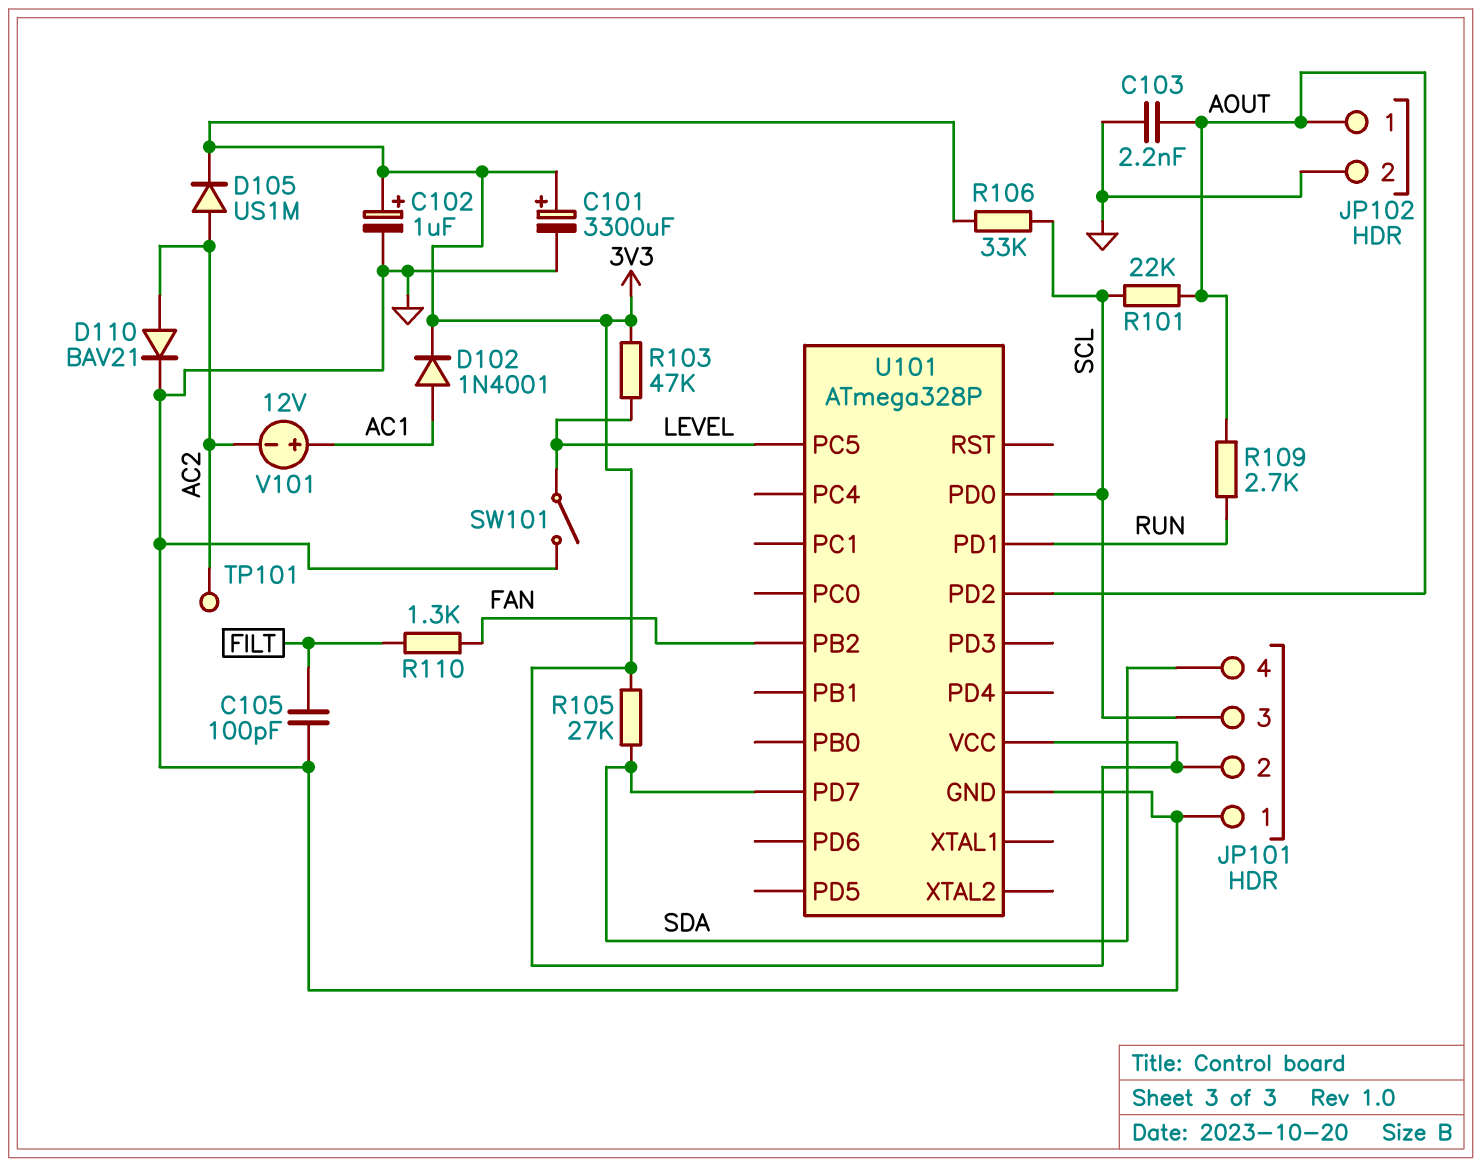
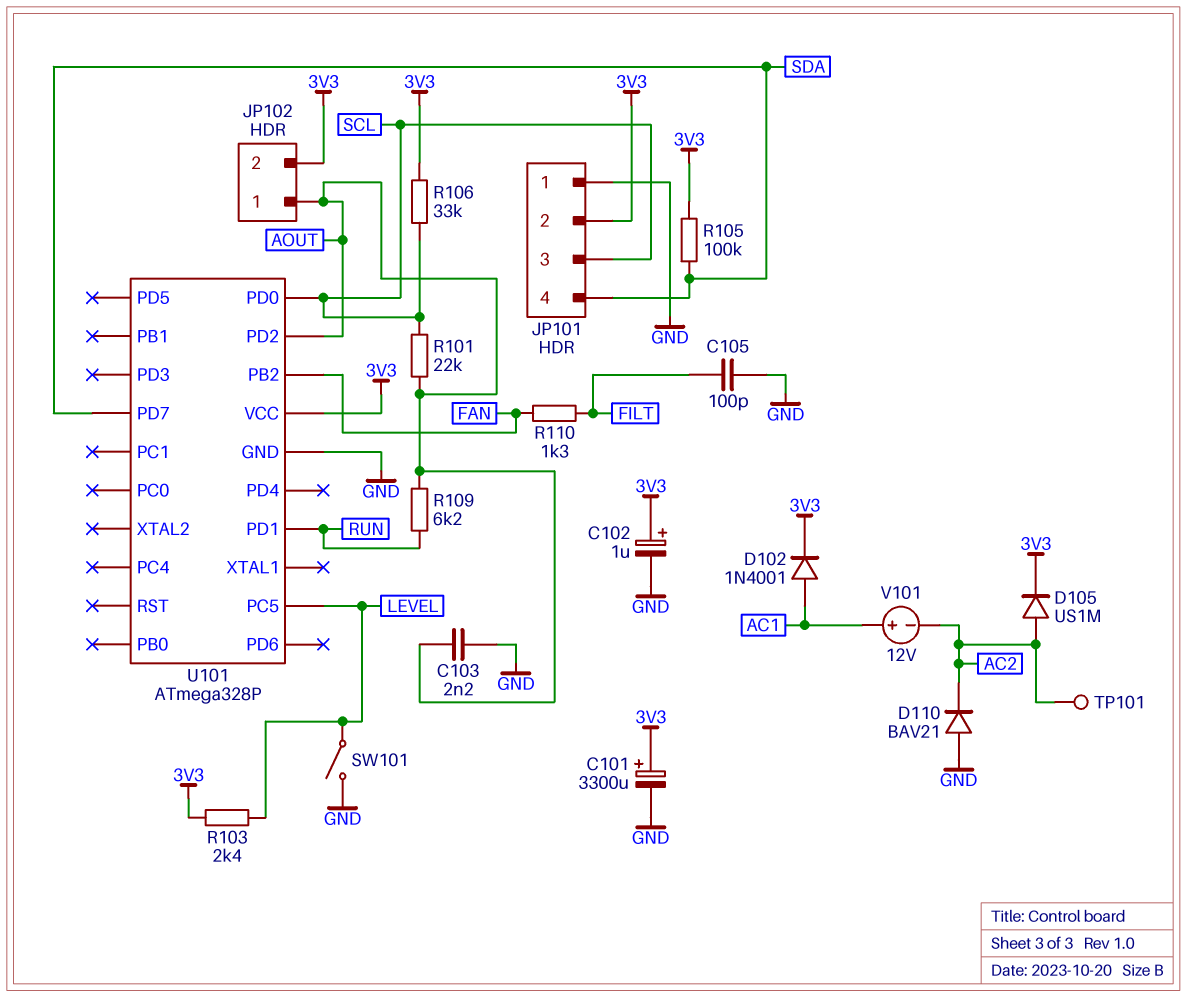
D110: diode BAV21 (A AC2, K GND) -> diode BAV21 (A GND, K AC2)
JP102 pin 2: GND -> 3V3
R103: 47k (3V3, LEVEL) -> 2.4k (3V3, LEVEL)
R105: 27k (3V3, SDA) -> 100k (3V3, SDA)
R109: 2.7k (AOUT, RUN) -> 6.2k (AOUT, RUN)

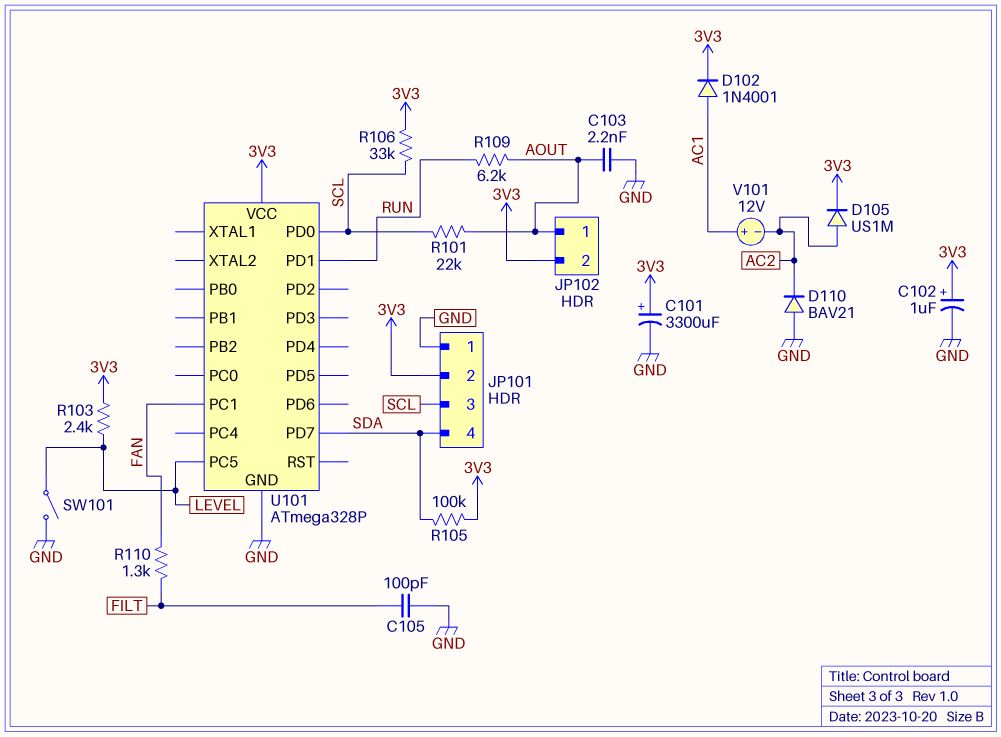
TP101: test point (AC2) -> none
U101 pin PB2: FAN -> none
U101 pin PC1: none -> FAN
U101 pin PD2: AOUT -> none

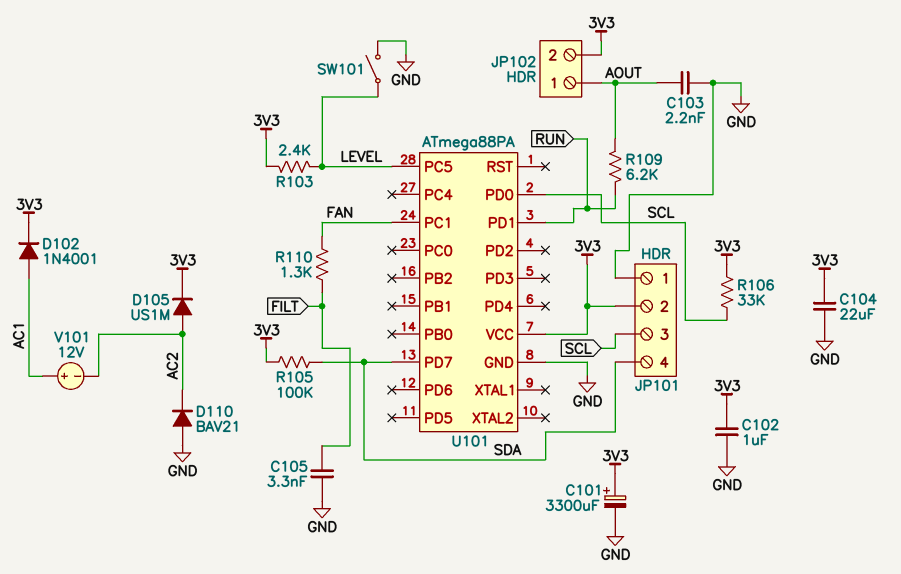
C102: 1uF (plus 3V3, minus GND) -> 1uF (3V3, GND)
C104: none -> 22uF (3V3, GND)
C105: 100pF (FILT, GND) -> 3.3nF (FILT, GND)
R101: 22k (AOUT, SCL) -> none
U101: ATmega328P -> ATmega88PA

